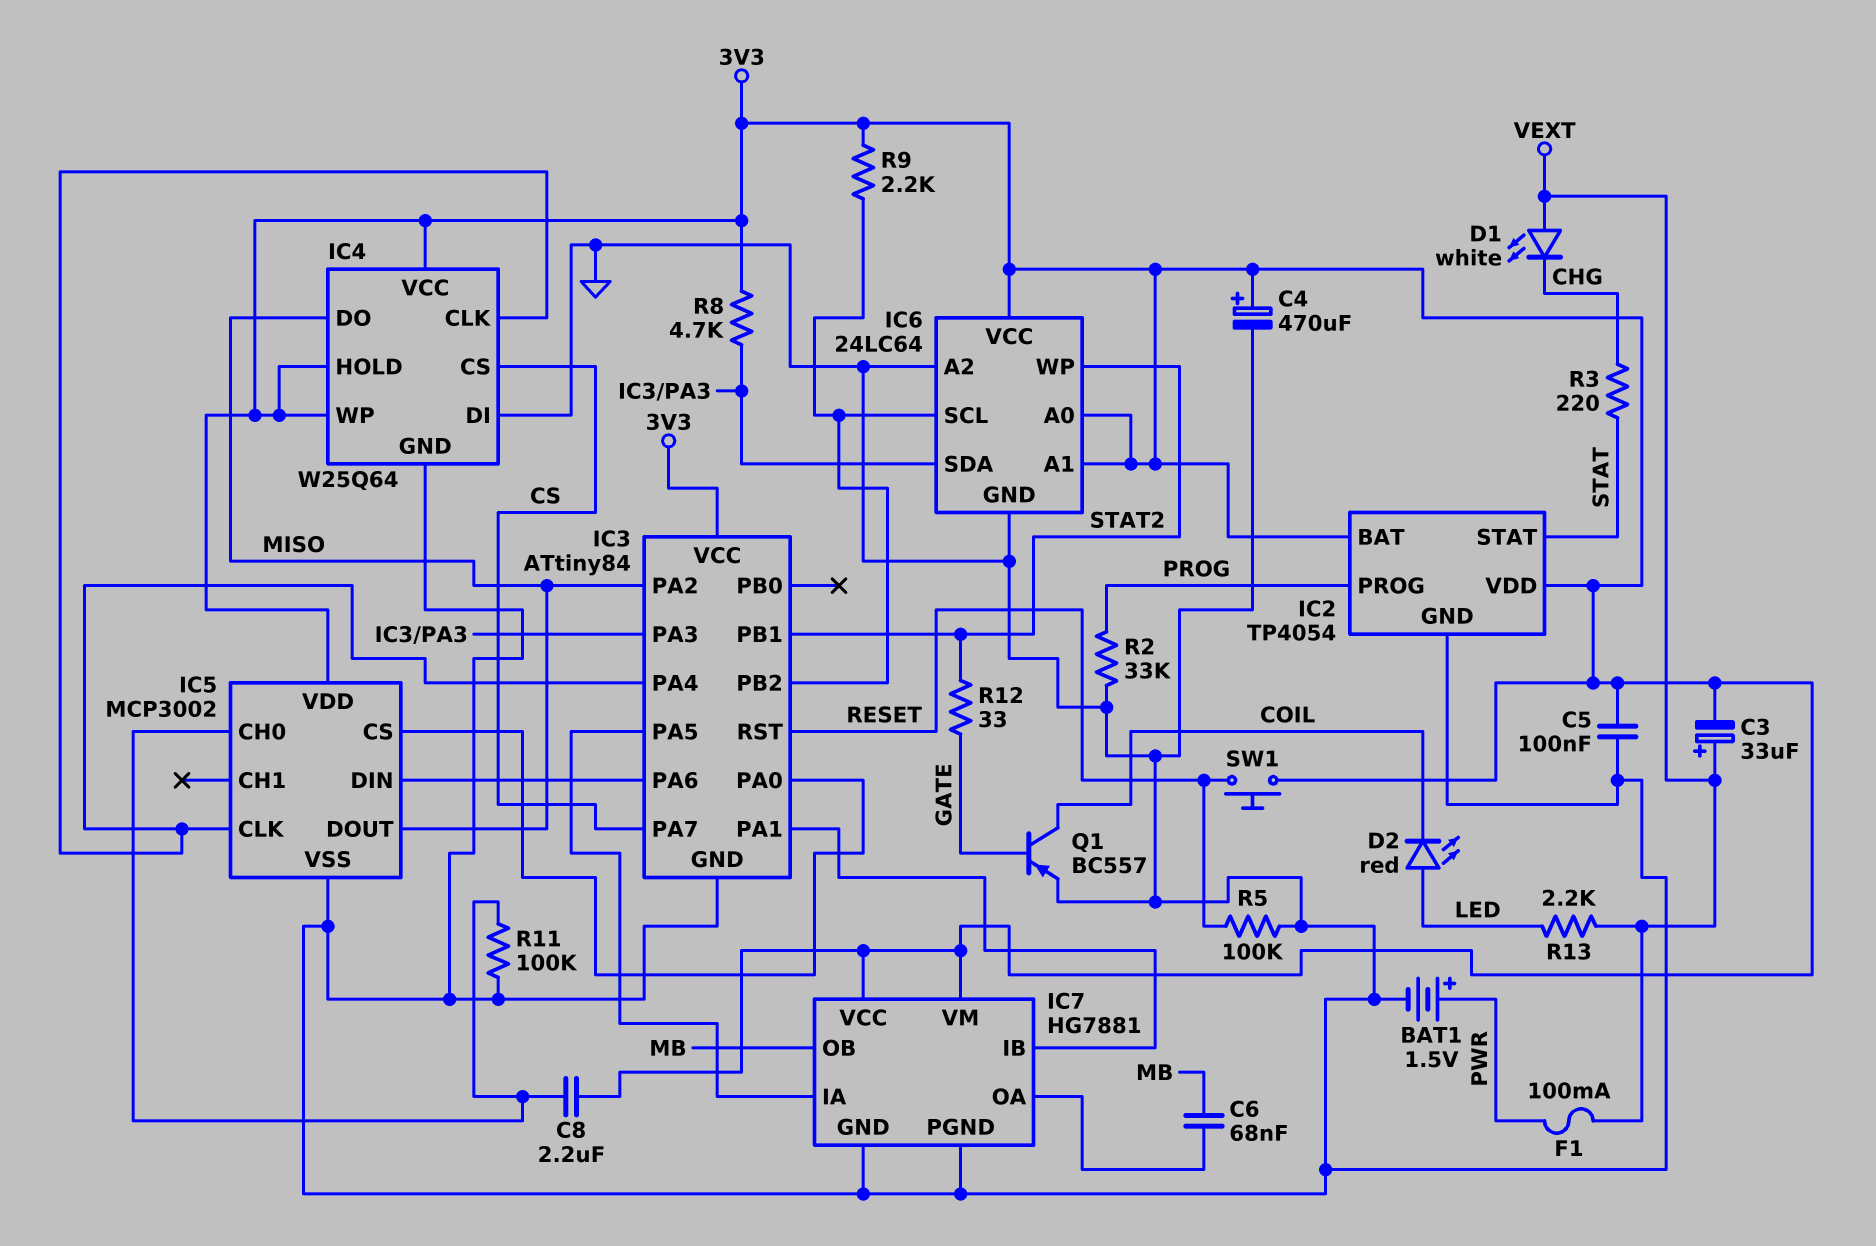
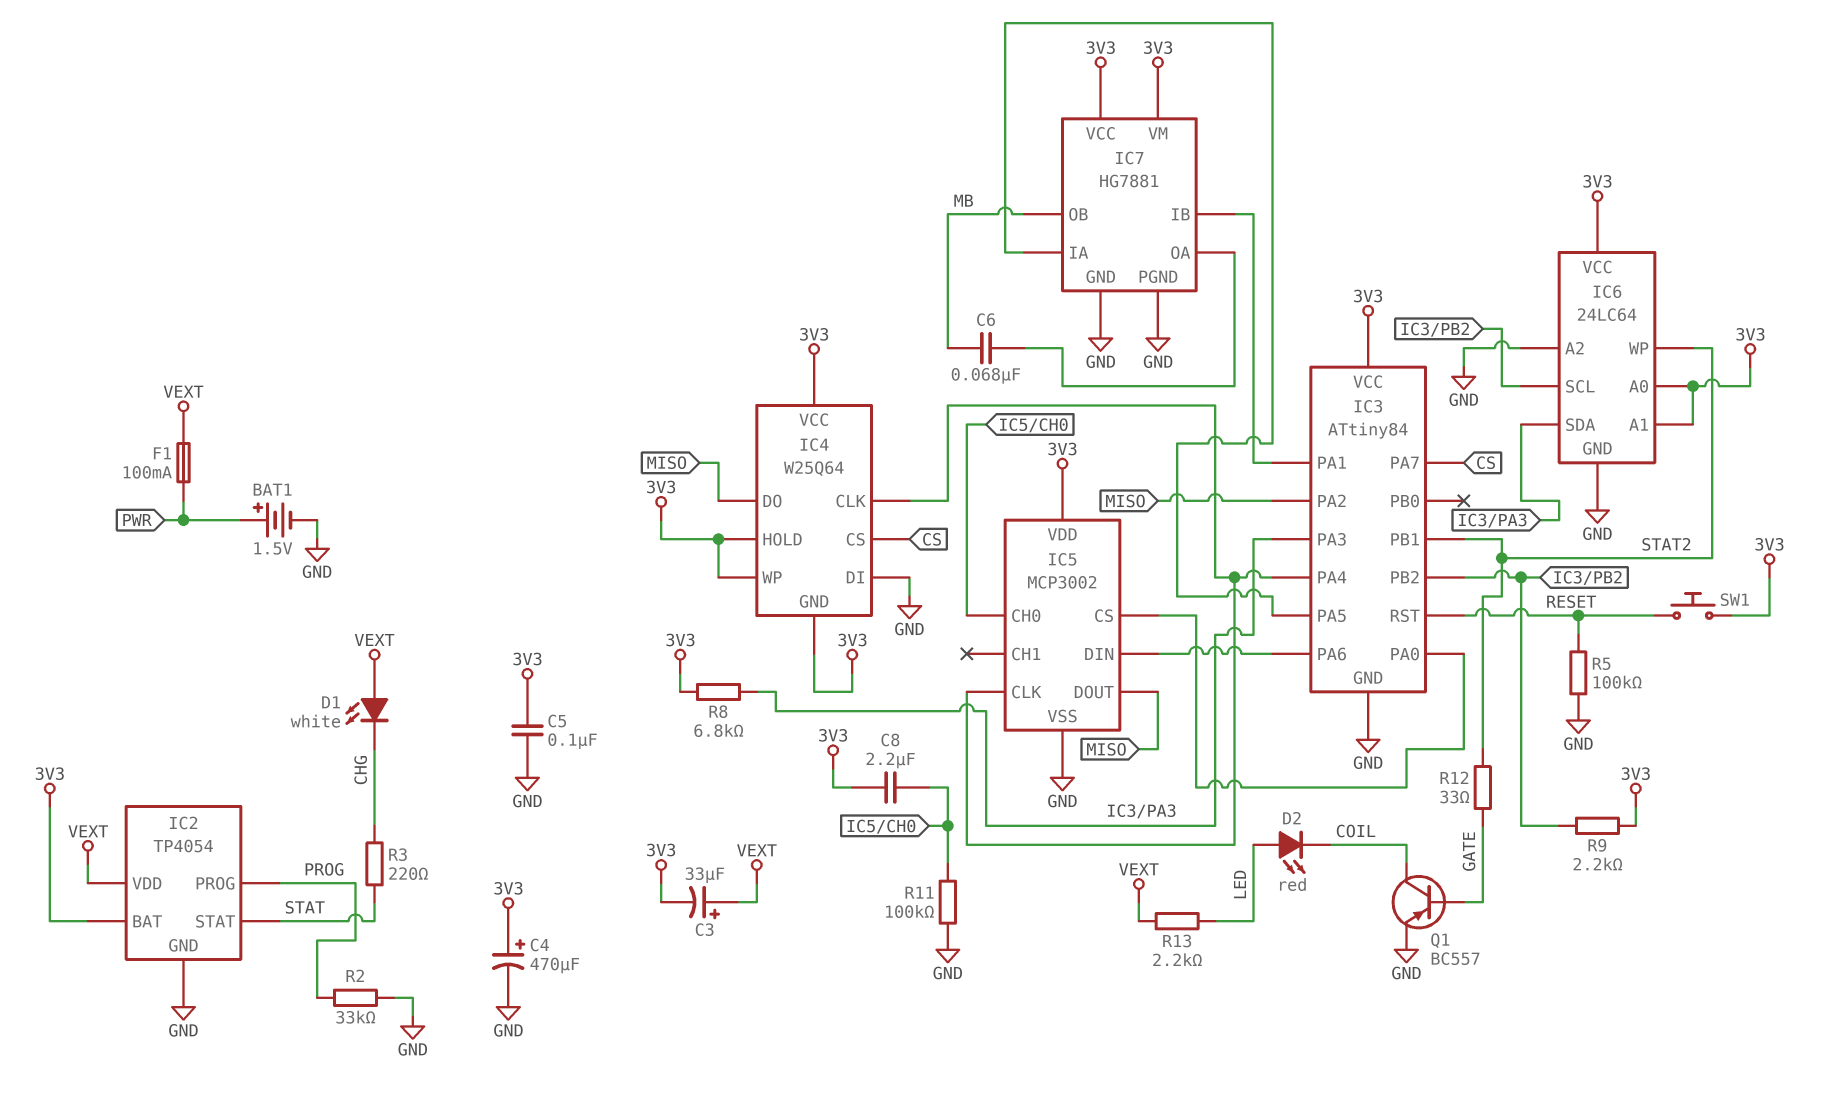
IC2 pin VDD: 3V3 -> VEXT
IC4 pin GND: GND -> 3V3
R8: 4.7k (3V3, IC3/PA3) -> 6.8k (3V3, IC3/PA3)

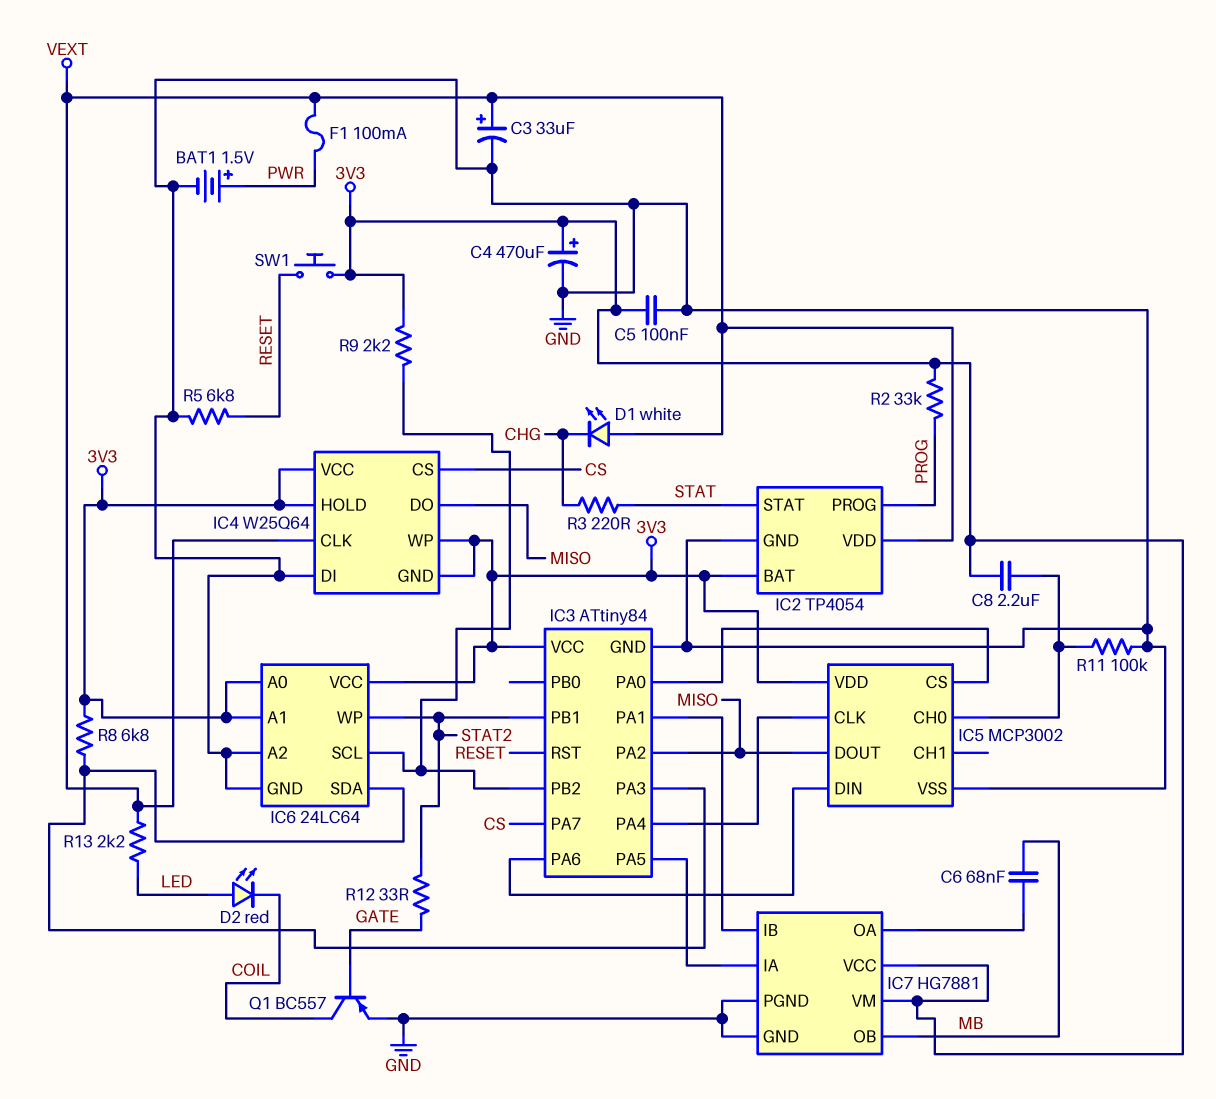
C3: 33uF (plus VEXT, minus 3V3) -> 33uF (plus VEXT, minus GND)
IC4 pin CLK: IC3/PA4 -> VEXT
R2: 33k (GND, PROG) -> 33k (3V3, PROG)
R5: 100k (GND, RESET) -> 6.8k (GND, RESET)

